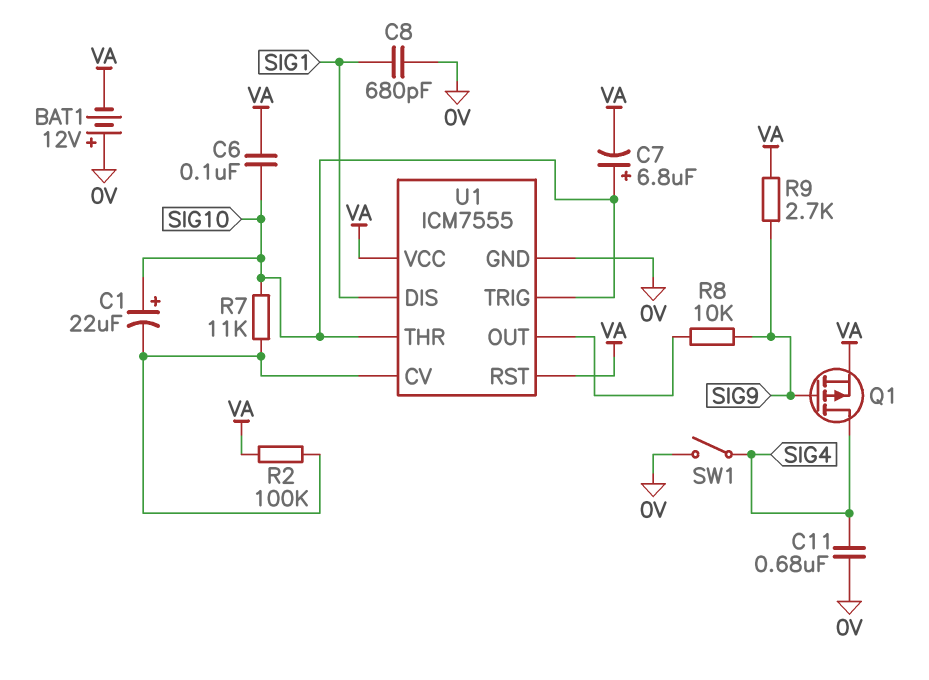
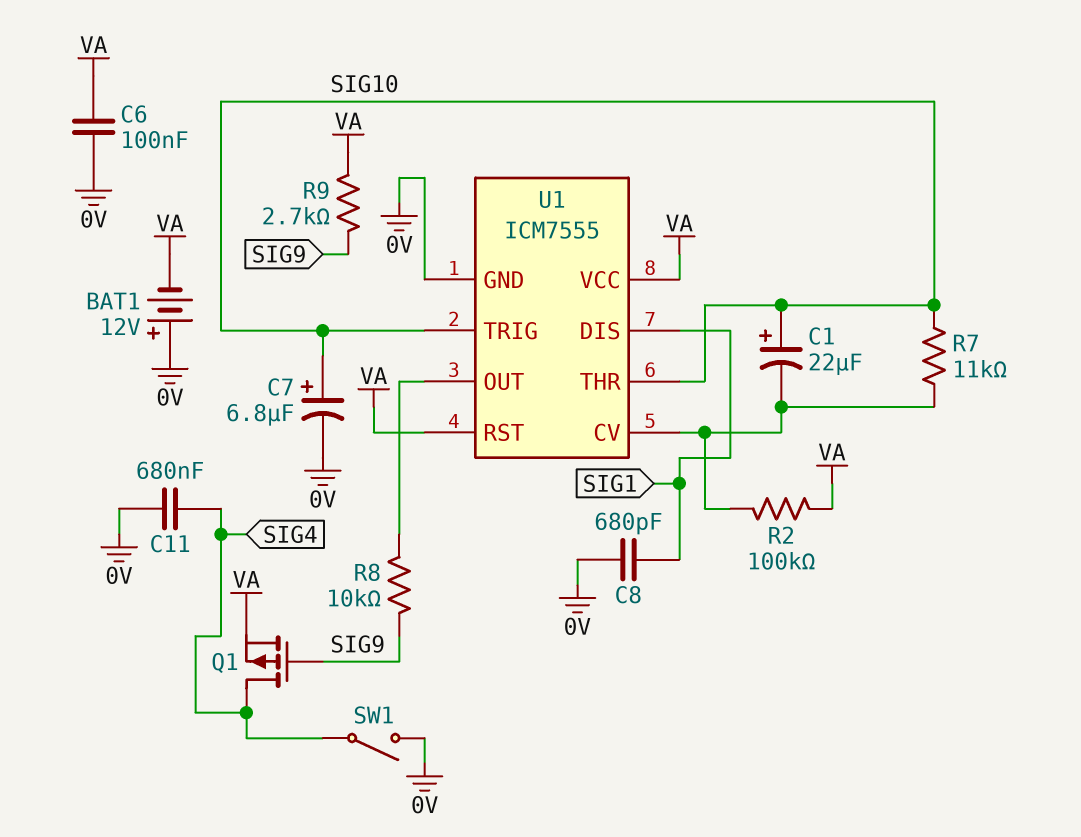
C6: 100nF (SIG10, VA) -> 100nF (0V, VA)
C7: 6.8uF (plus SIG10, minus VA) -> 6.8uF (plus SIG10, minus 0V)

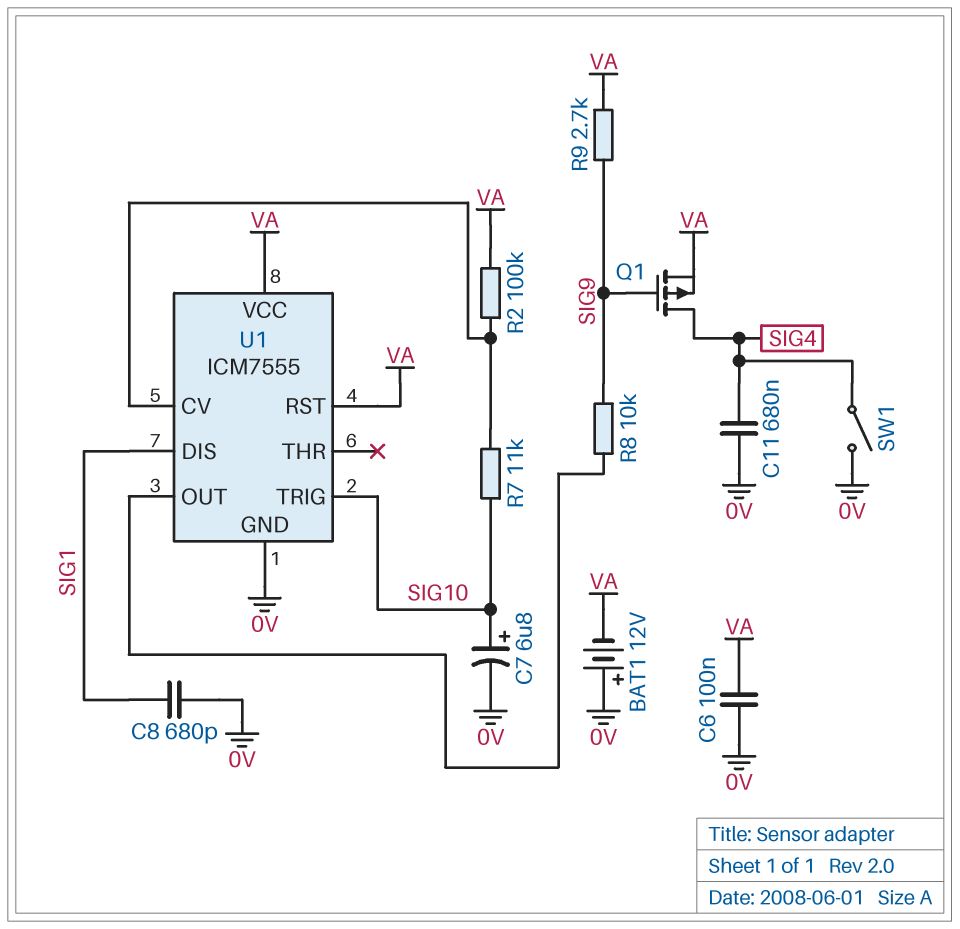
C1: 22uF (plus SIG10, minus U1/CV) -> none
U1 pin THR: SIG10 -> none

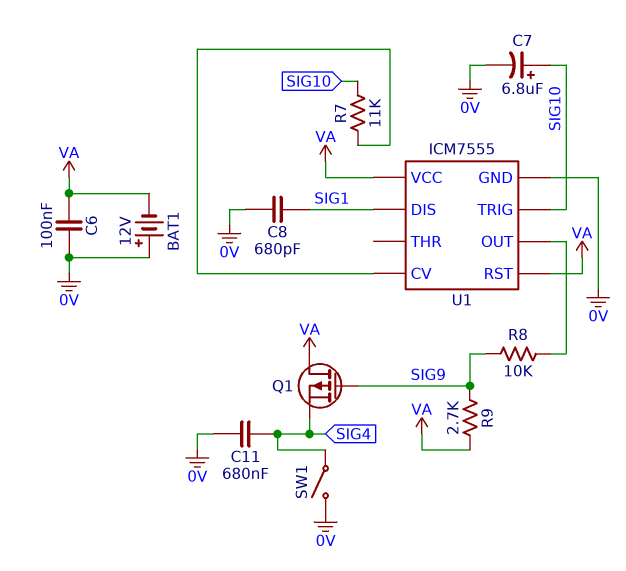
Q1: PMOS (G SIG9, D SIG4, S VA) -> PMOS (G SIG9, D VA, S SIG4)
R2: 100k (U1/CV, VA) -> none

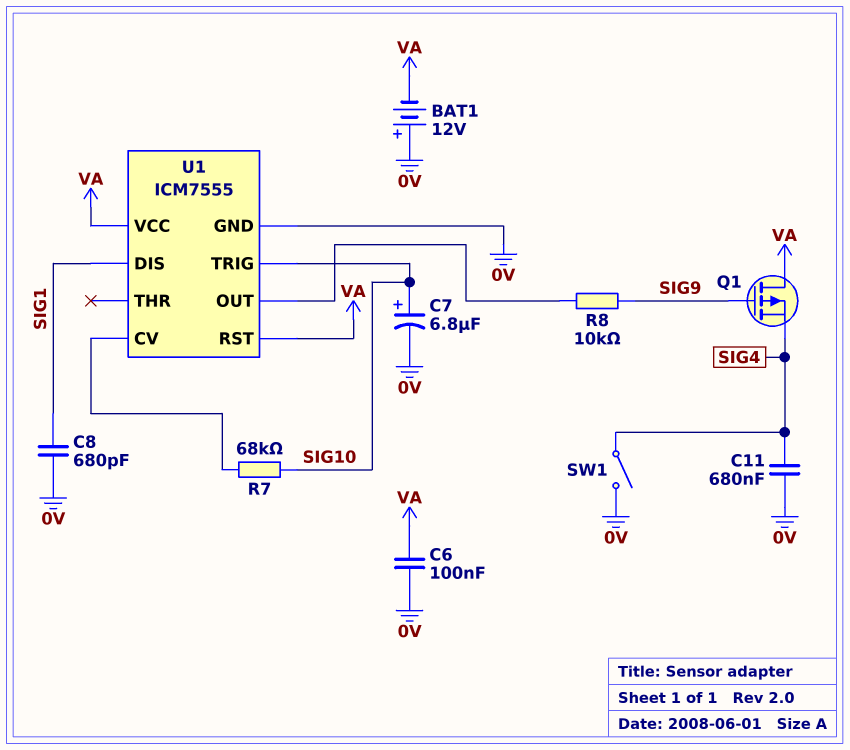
R7: 11k (SIG10, U1/CV) -> 68k (SIG10, U1/CV)
R9: 2.7k (SIG9, VA) -> none

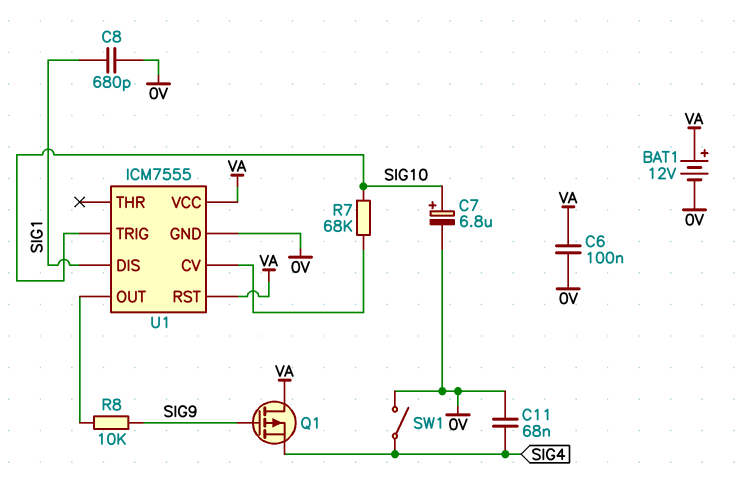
BAT1: 12V (plus 0V, minus VA) -> 12V (plus VA, minus 0V)
C11: 680nF (0V, SIG4) -> 68nF (0V, SIG4)

